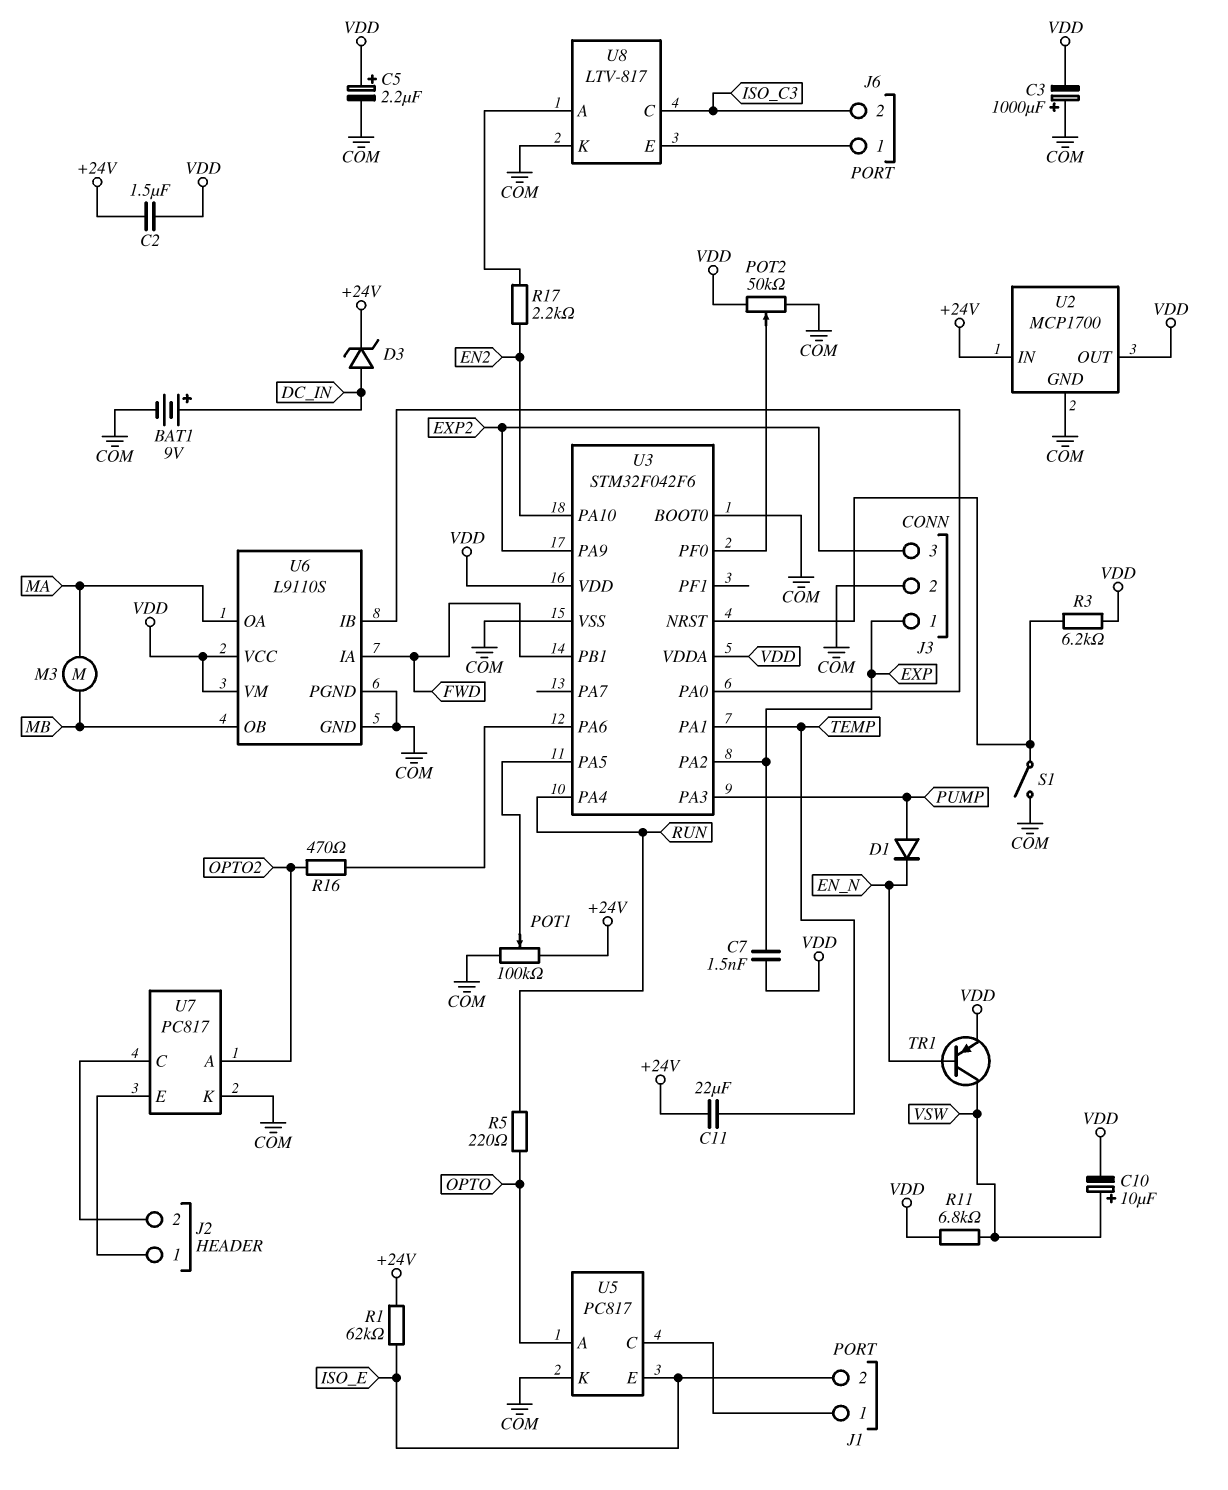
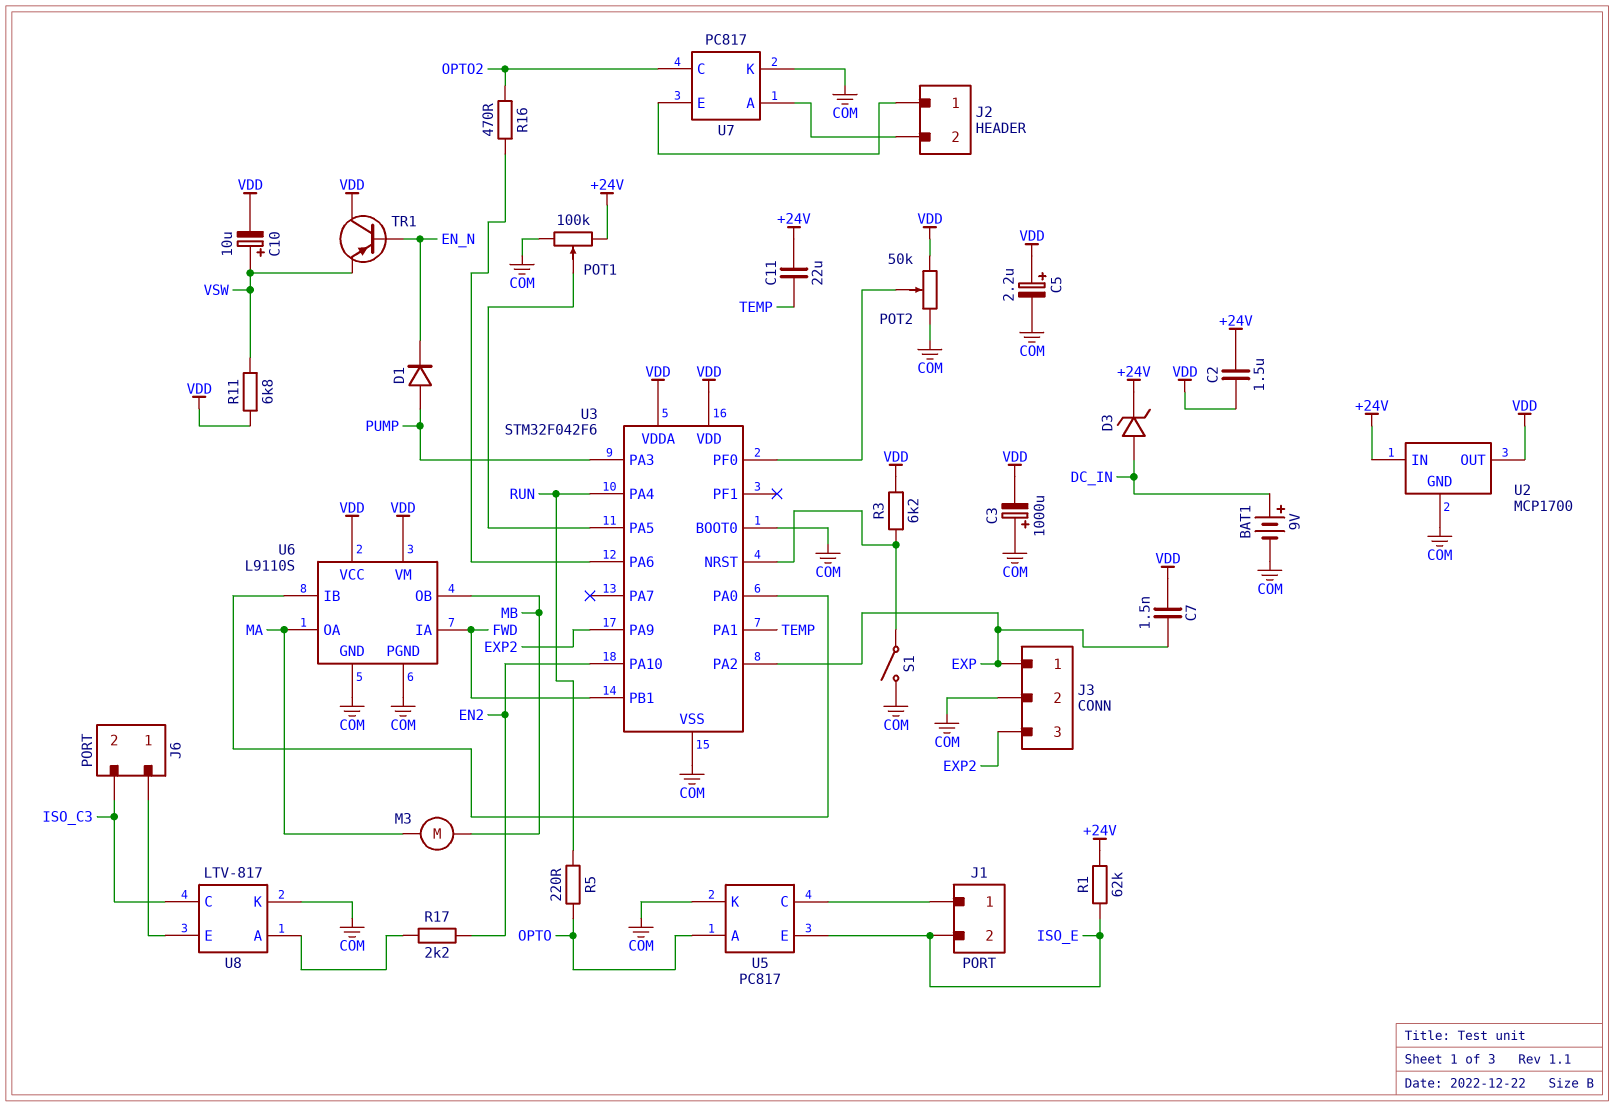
TR1: PNP (B EN_N, C VSW, E VDD) -> PNP (B EN_N, C VDD, E VSW)
U7 pin A: OPTO2 -> J2/2
U7 pin C: J2/2 -> OPTO2

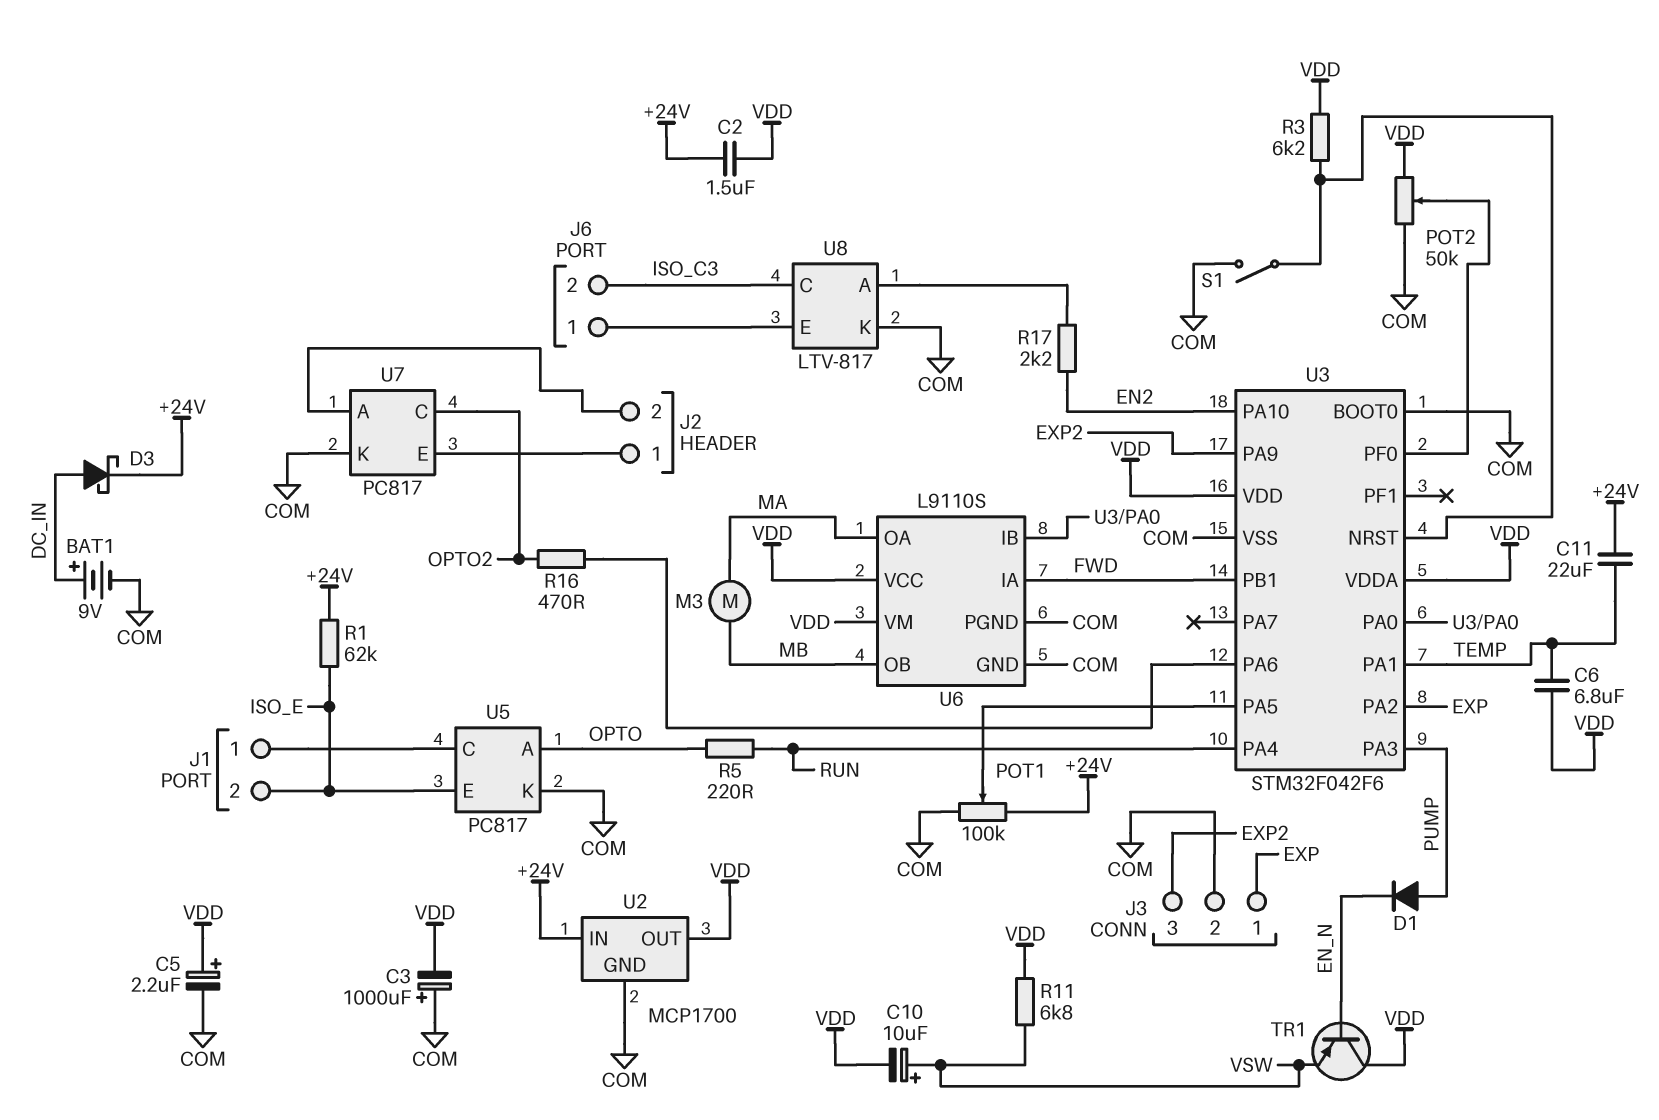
C6: none -> 6.8uF (TEMP, VDD)
C7: 1.5nF (EXP, VDD) -> none
D3: zener (A DC_IN, K +24V) -> schottky (A DC_IN, K +24V)

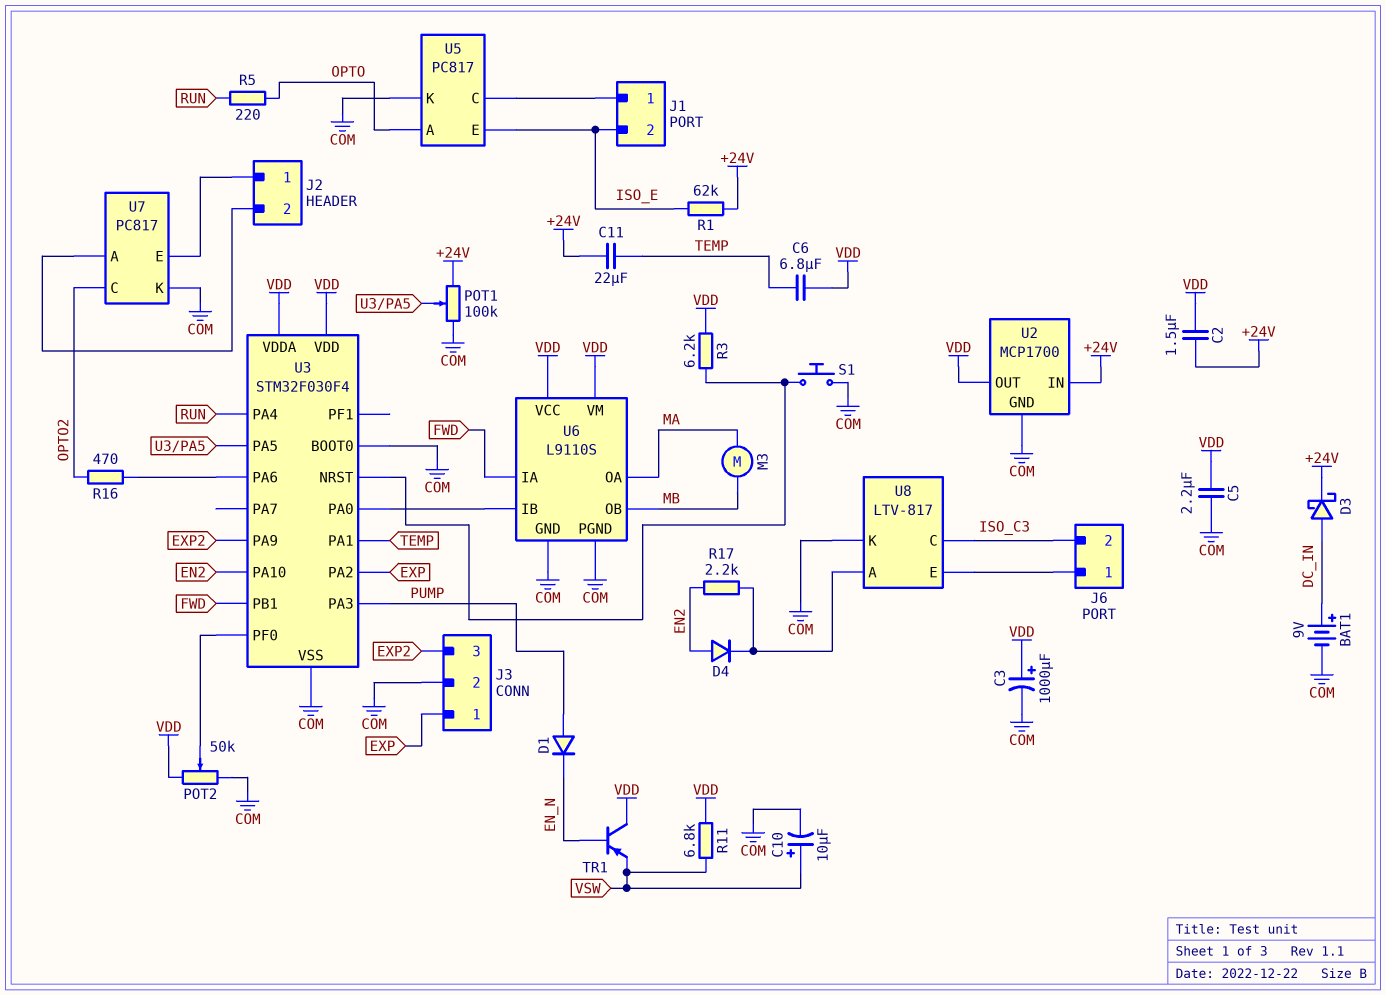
C3: 1000uF (plus COM, minus VDD) -> 1000uF (plus VDD, minus COM)
C5: 2.2uF (plus VDD, minus COM) -> 2.2uF (COM, VDD)
C10: 10uF (plus VSW, minus VDD) -> 10uF (plus VSW, minus COM)
D4: none -> diode (A EN2, K U8/A)
S1: switch (COM, U3/NRST) -> button (COM, U3/NRST)
U3: STM32F042F6 -> STM32F030F4

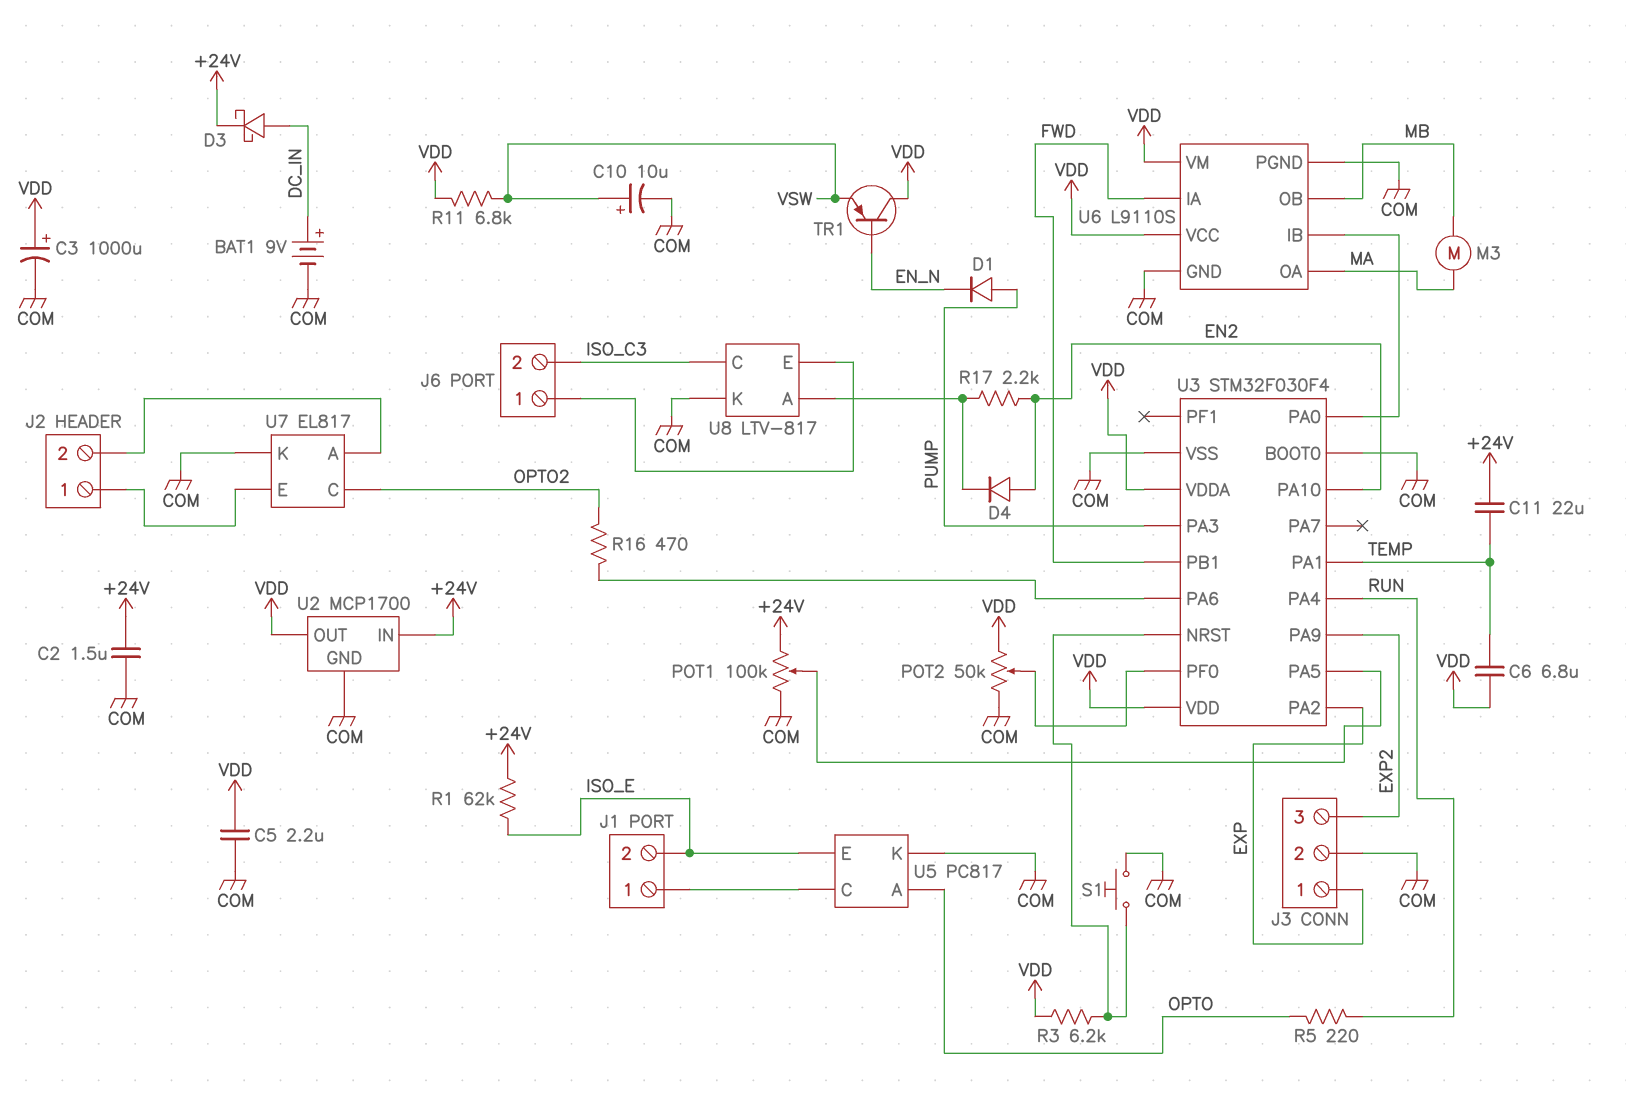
C2: 1.5uF (+24V, VDD) -> 1.5uF (+24V, COM)
U7: PC817 -> EL817

